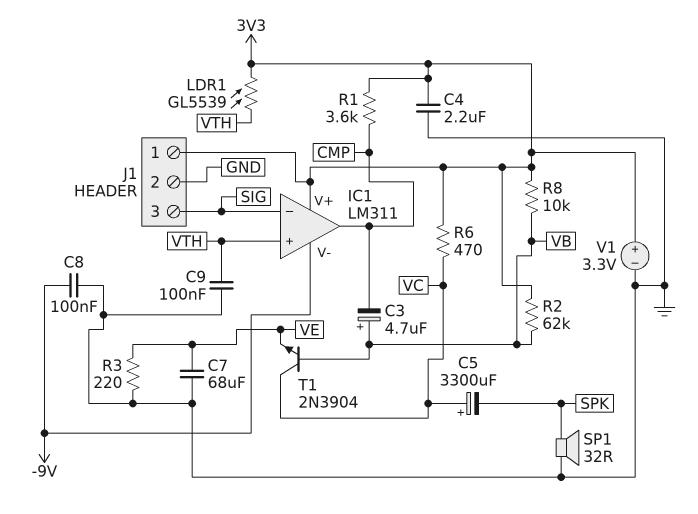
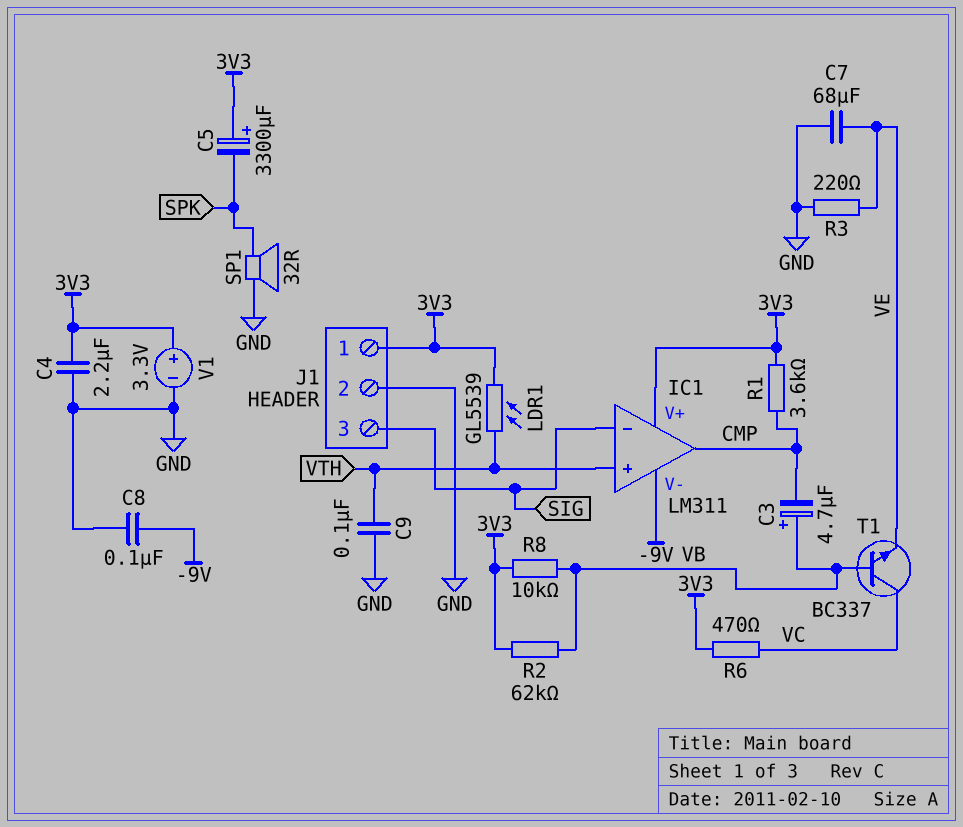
C5: 3300uF (plus VC, minus SPK) -> 3300uF (plus 3V3, minus SPK)
T1: NPN 2N3904 (B VB, C VC, E VE) -> NPN BC337 (B VB, C VC, E VE)

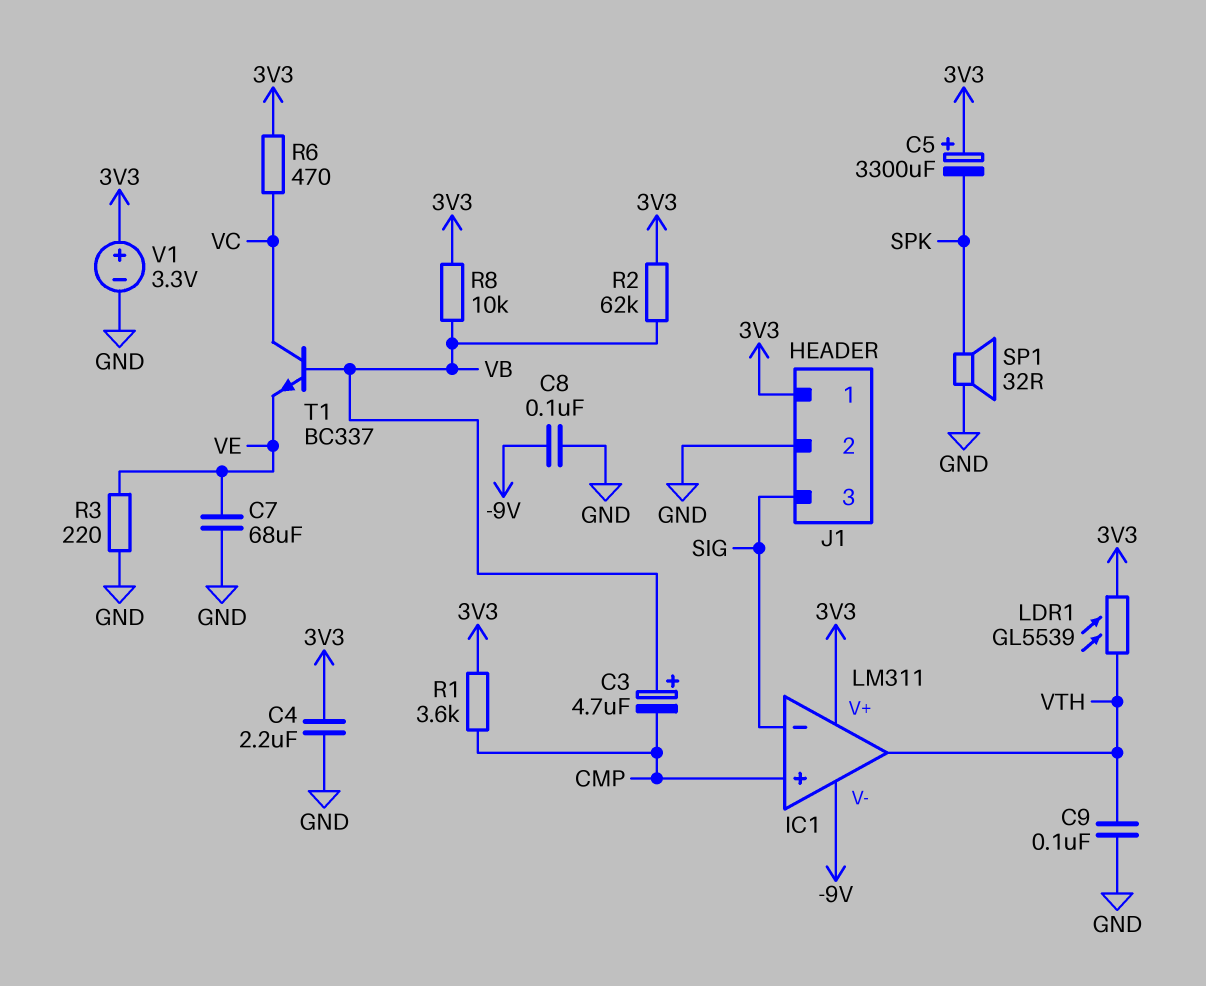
IC1 pin in+: VTH -> CMP
IC1 pin out: CMP -> VTH

